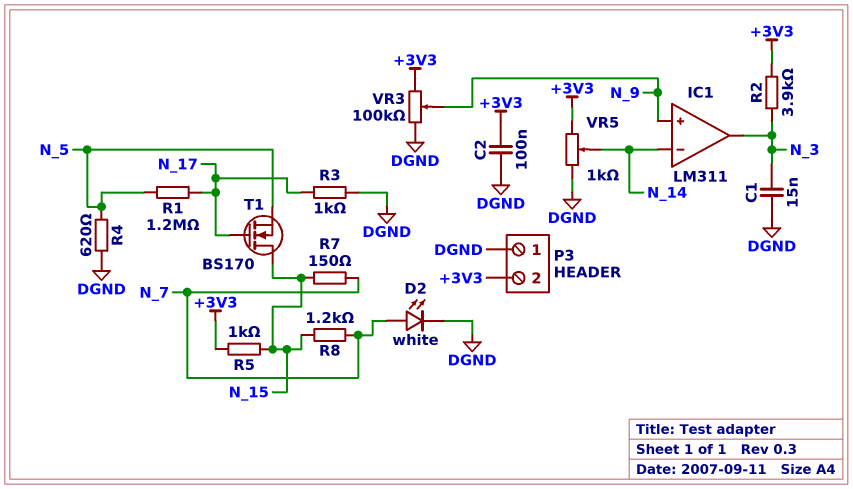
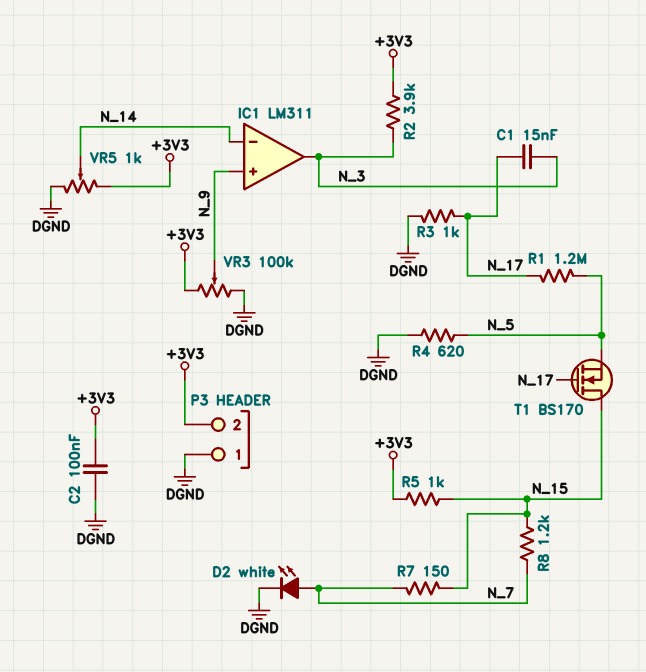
C1: 15nF (DGND, N_3) -> 15nF (N_3, N_17)

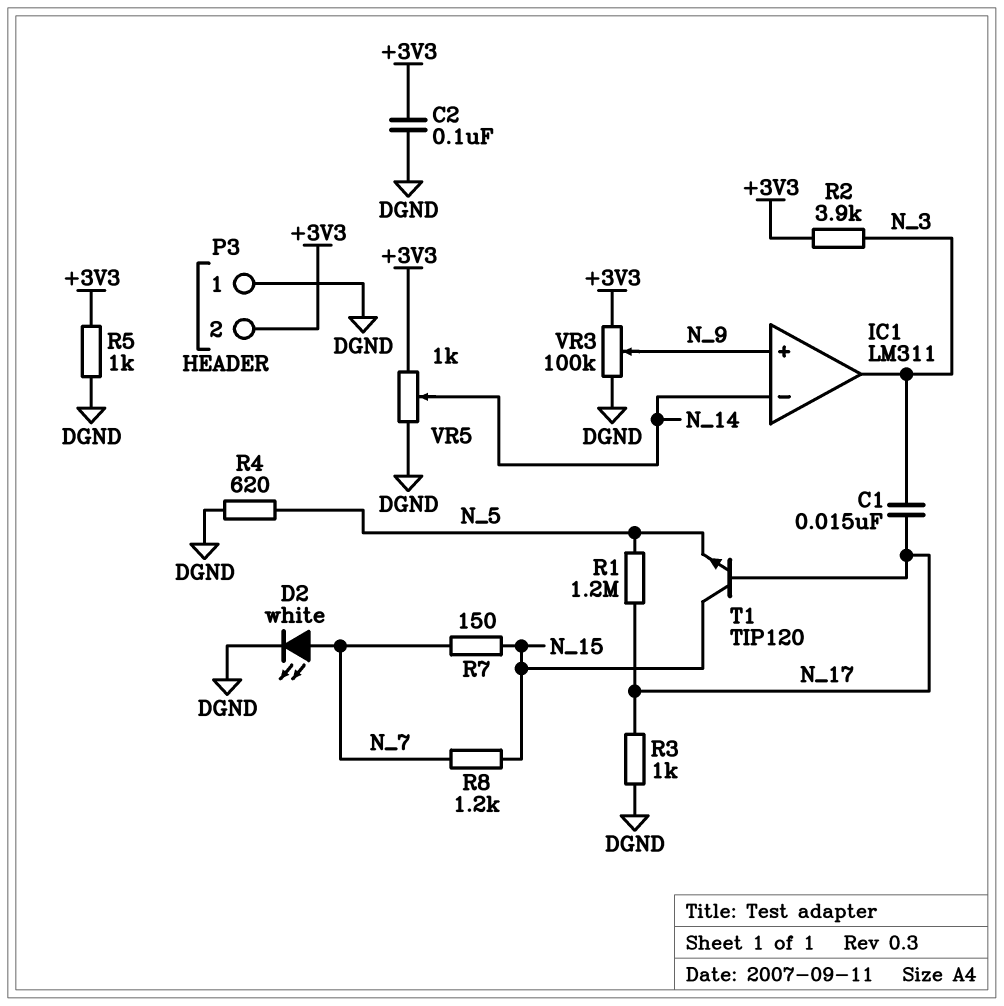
R5: 1k (+3V3, N_15) -> 1k (+3V3, DGND)
T1: NMOS BS170 (G N_17, D N_15, S N_5) -> NPN TIP120 (B N_17, C N_15, E N_5)

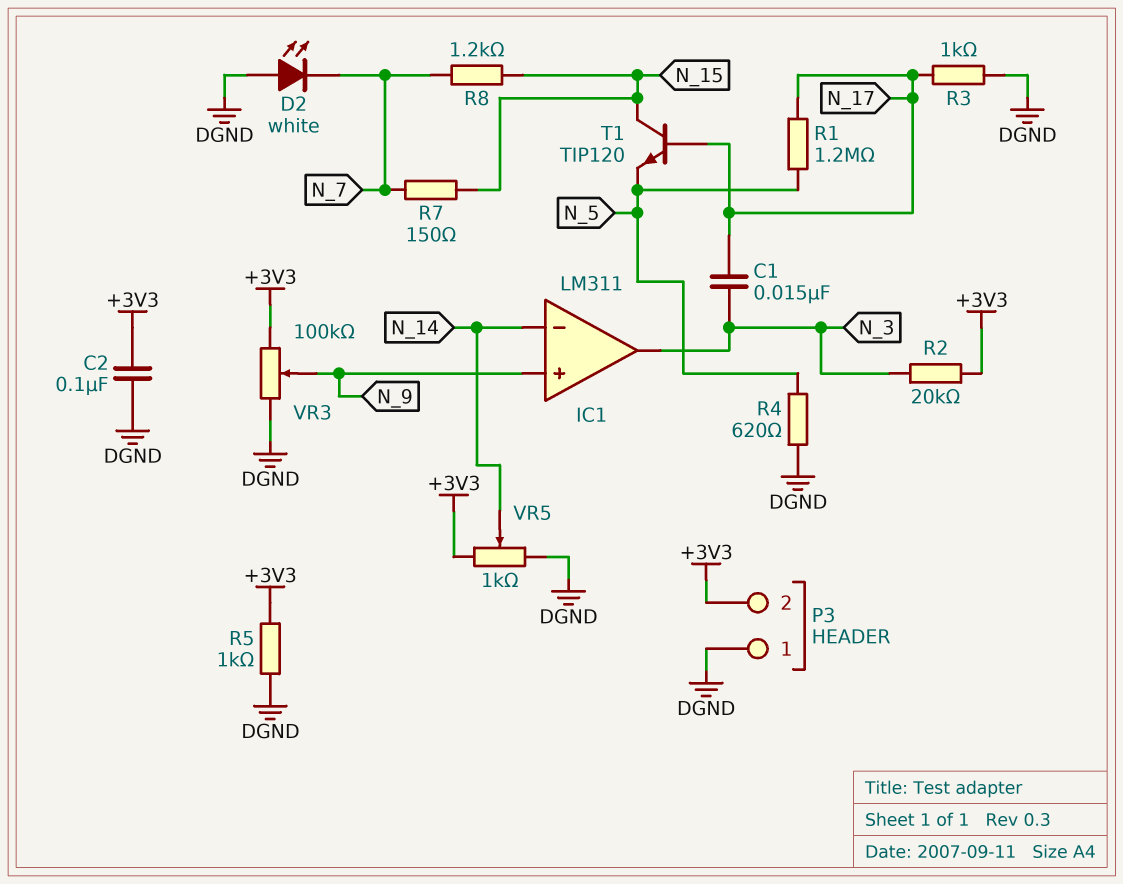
D2: LED white (A N_7, K DGND) -> LED white (A DGND, K N_7)
R2: 3.9k (+3V3, N_3) -> 20k (+3V3, N_3)

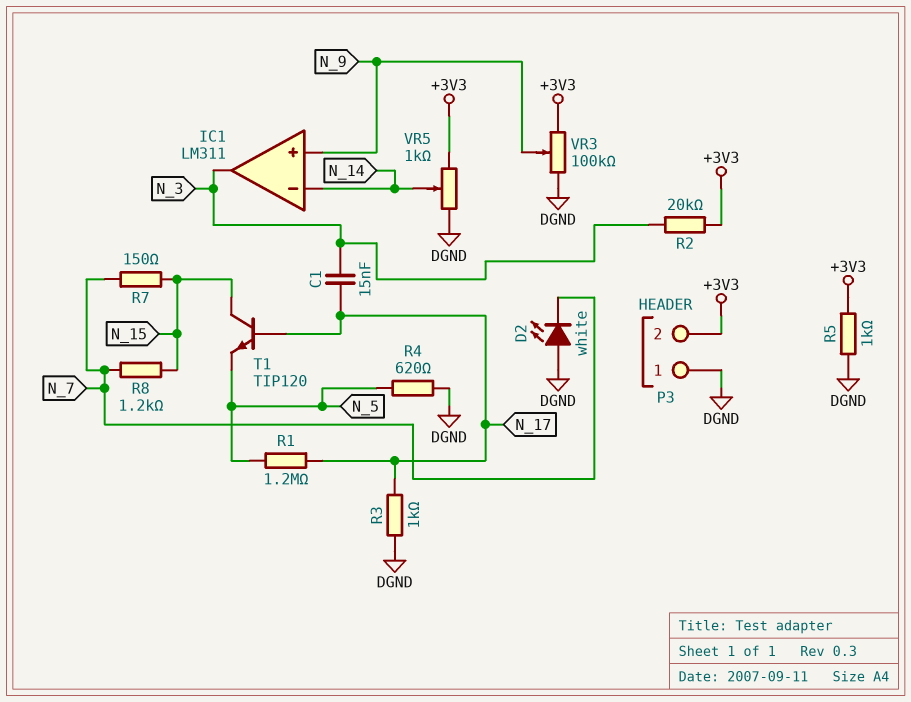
C2: 100nF (+3V3, DGND) -> none

